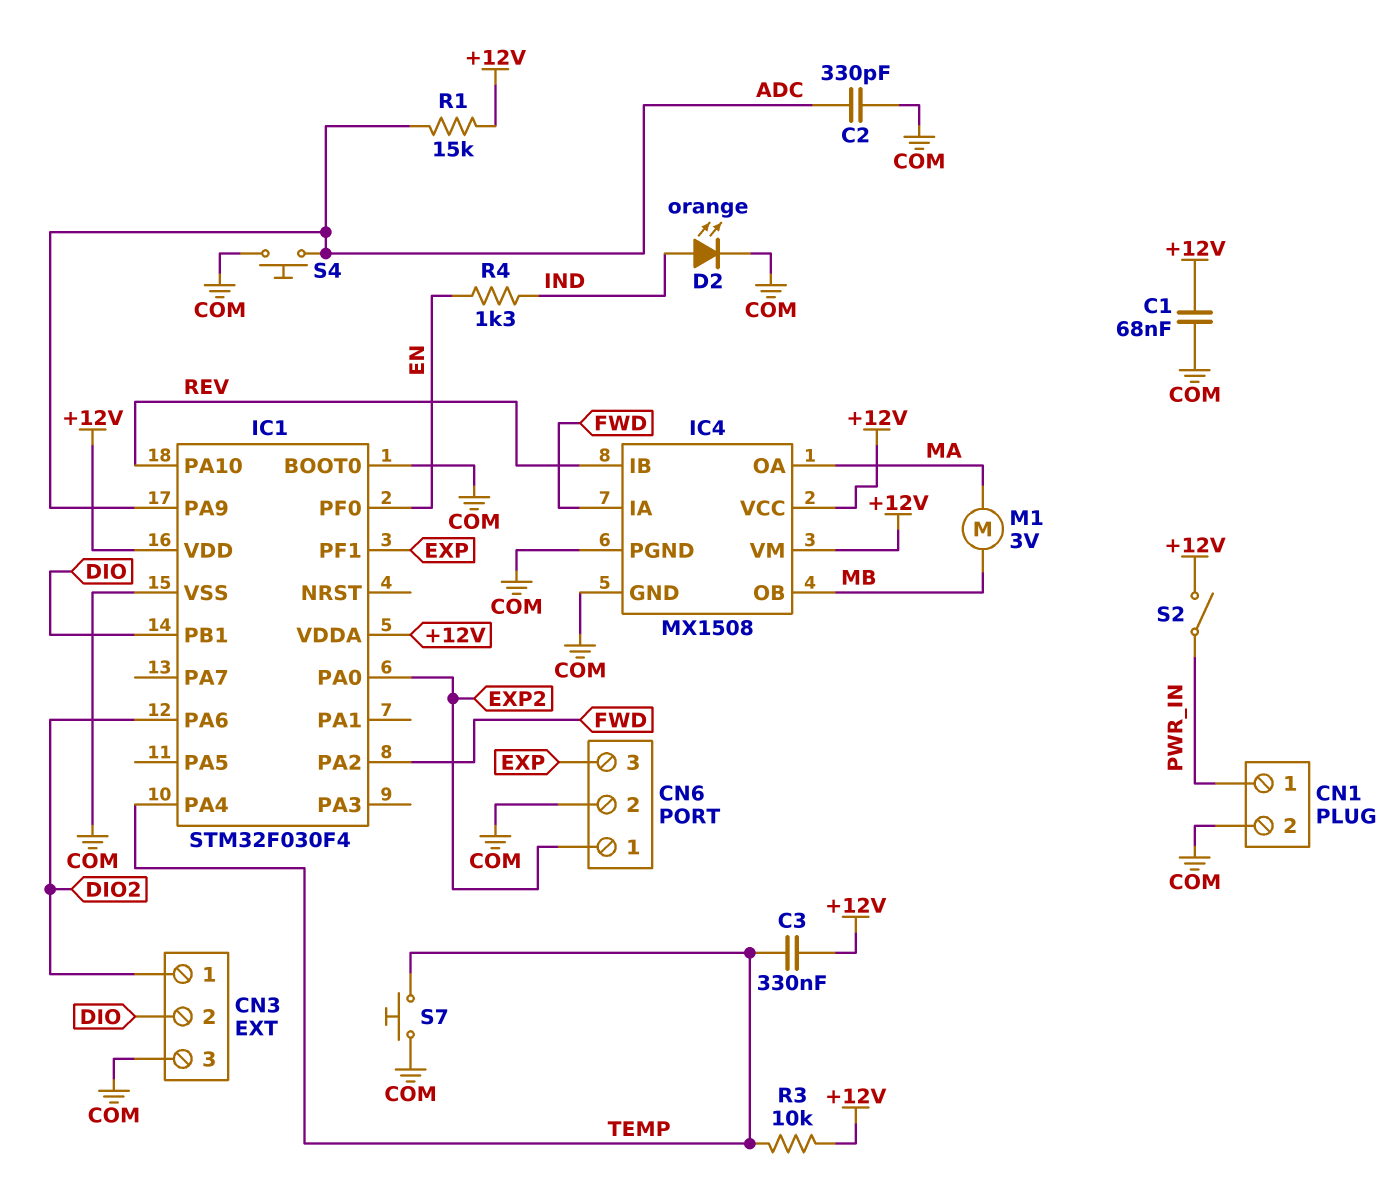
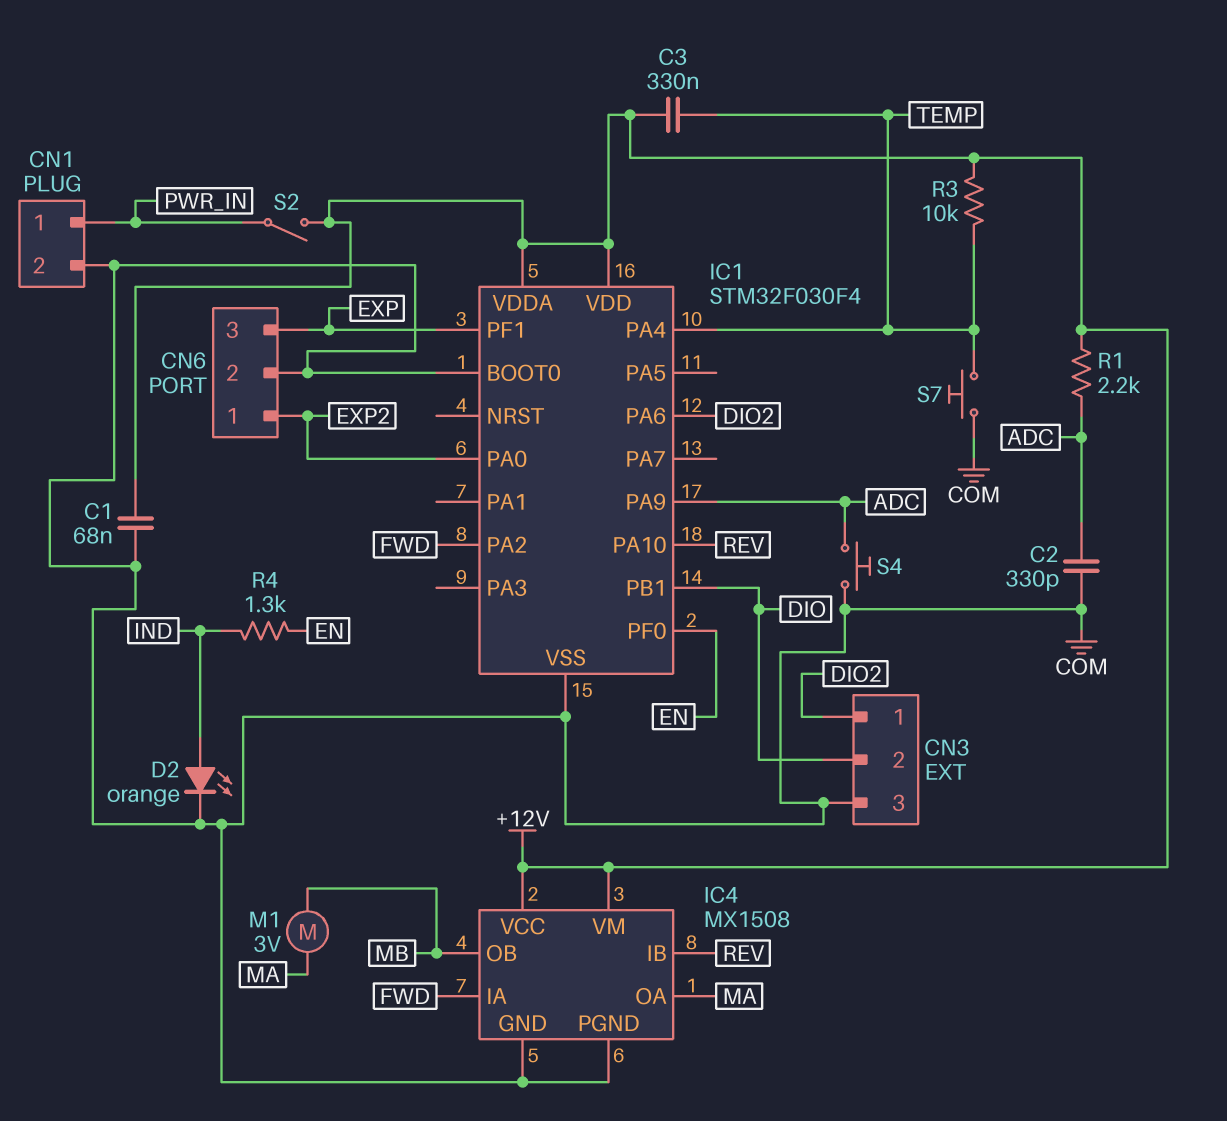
R1: 15k (+12V, ADC) -> 2.2k (+12V, ADC)

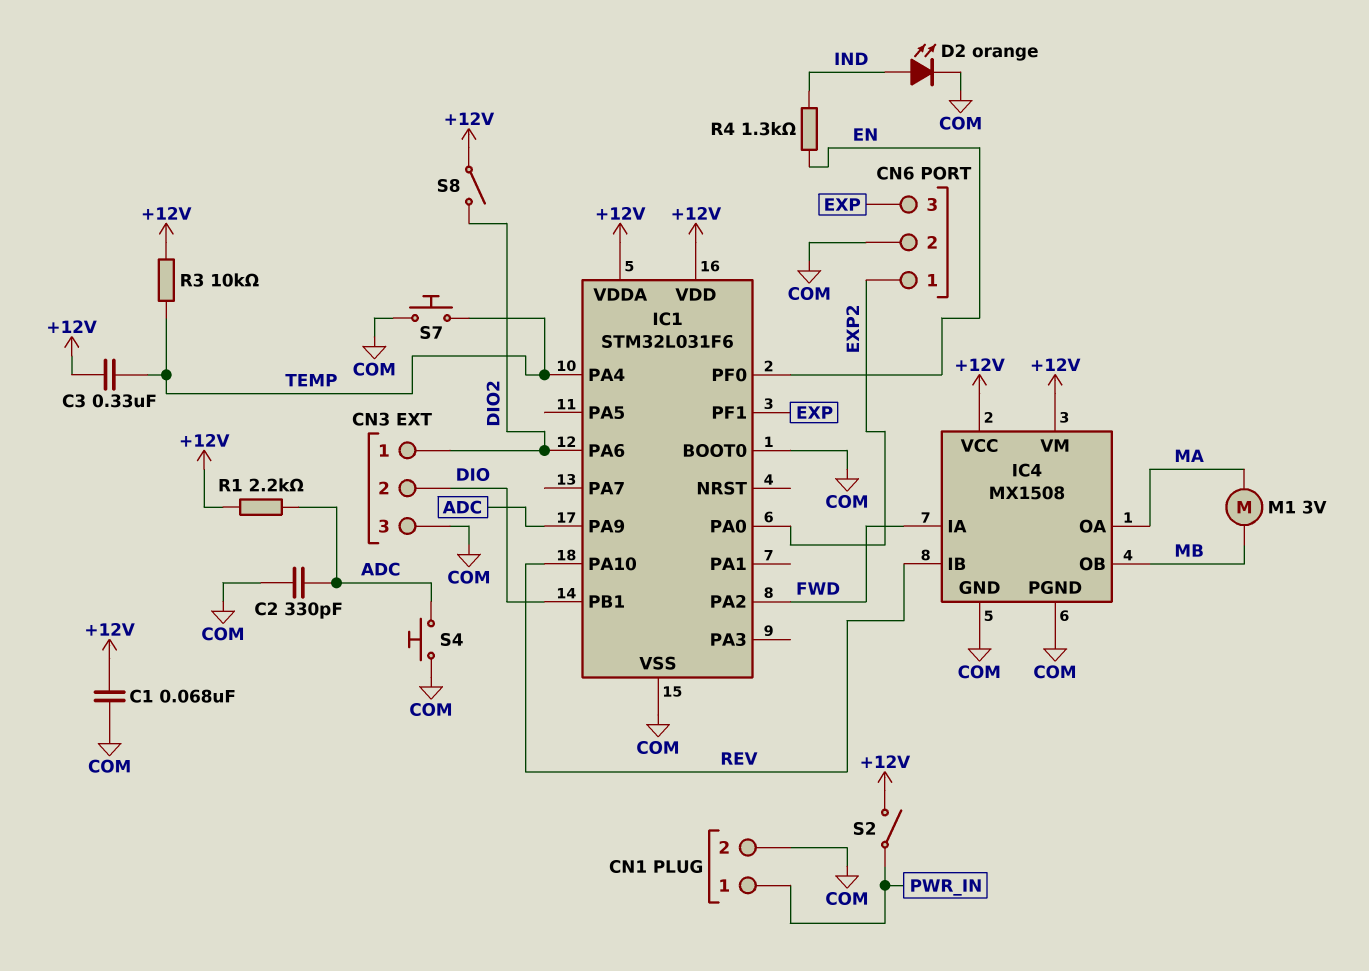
IC1: STM32F030F4 -> STM32L031F6
S8: none -> switch (+12V, DIO2)

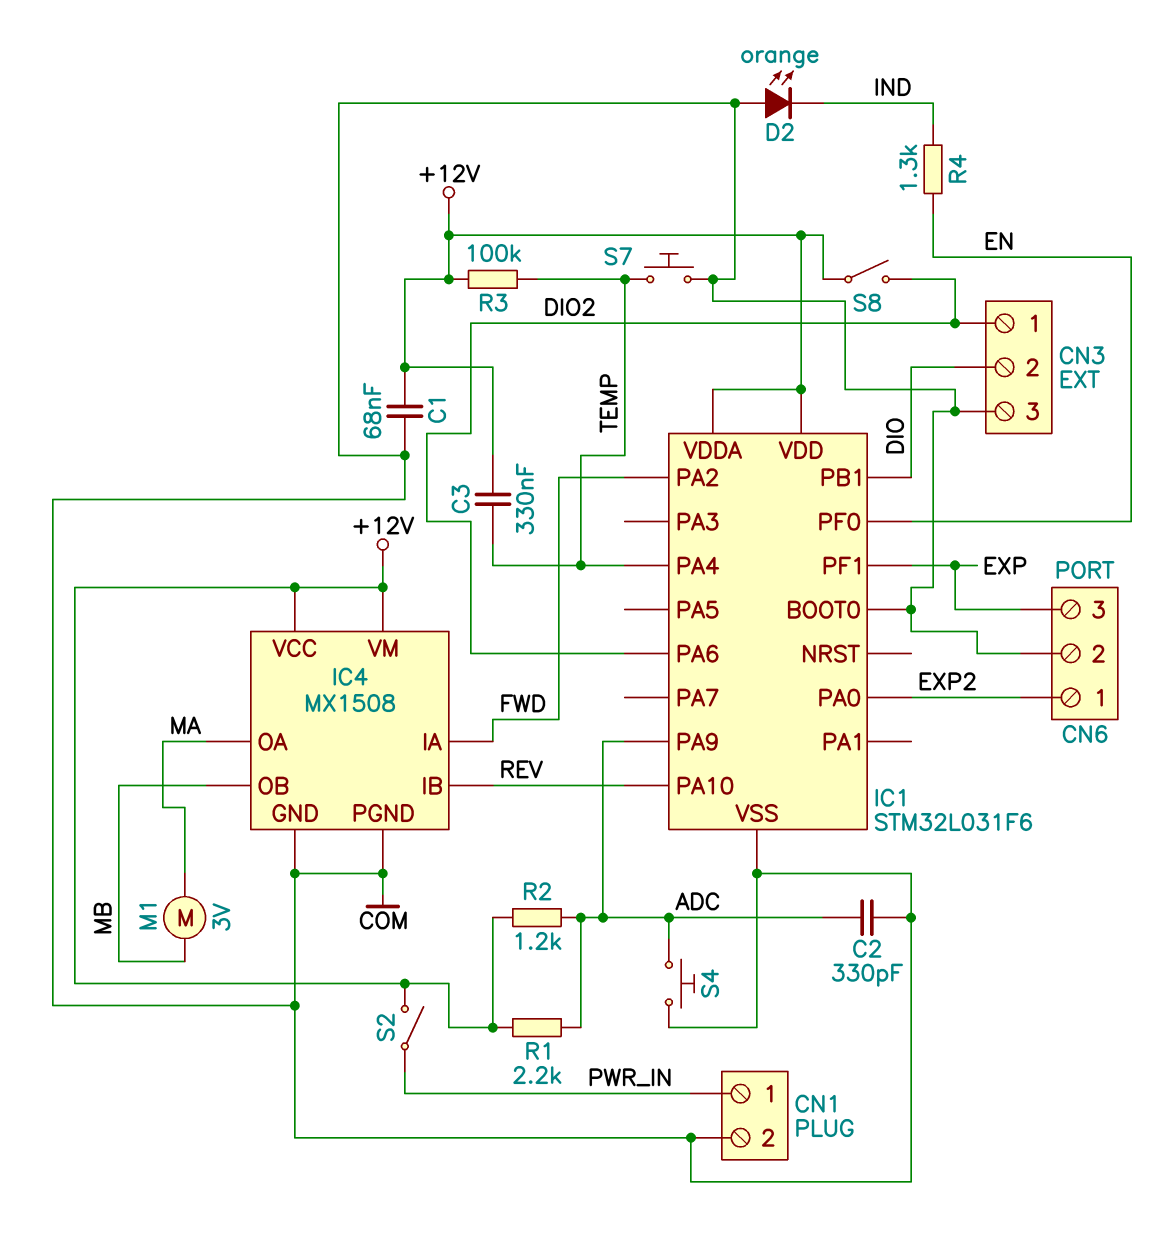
D2: LED orange (A IND, K COM) -> LED orange (A COM, K IND)
R2: none -> 1.2k (+12V, ADC)
R3: 10k (+12V, TEMP) -> 100k (+12V, TEMP)

